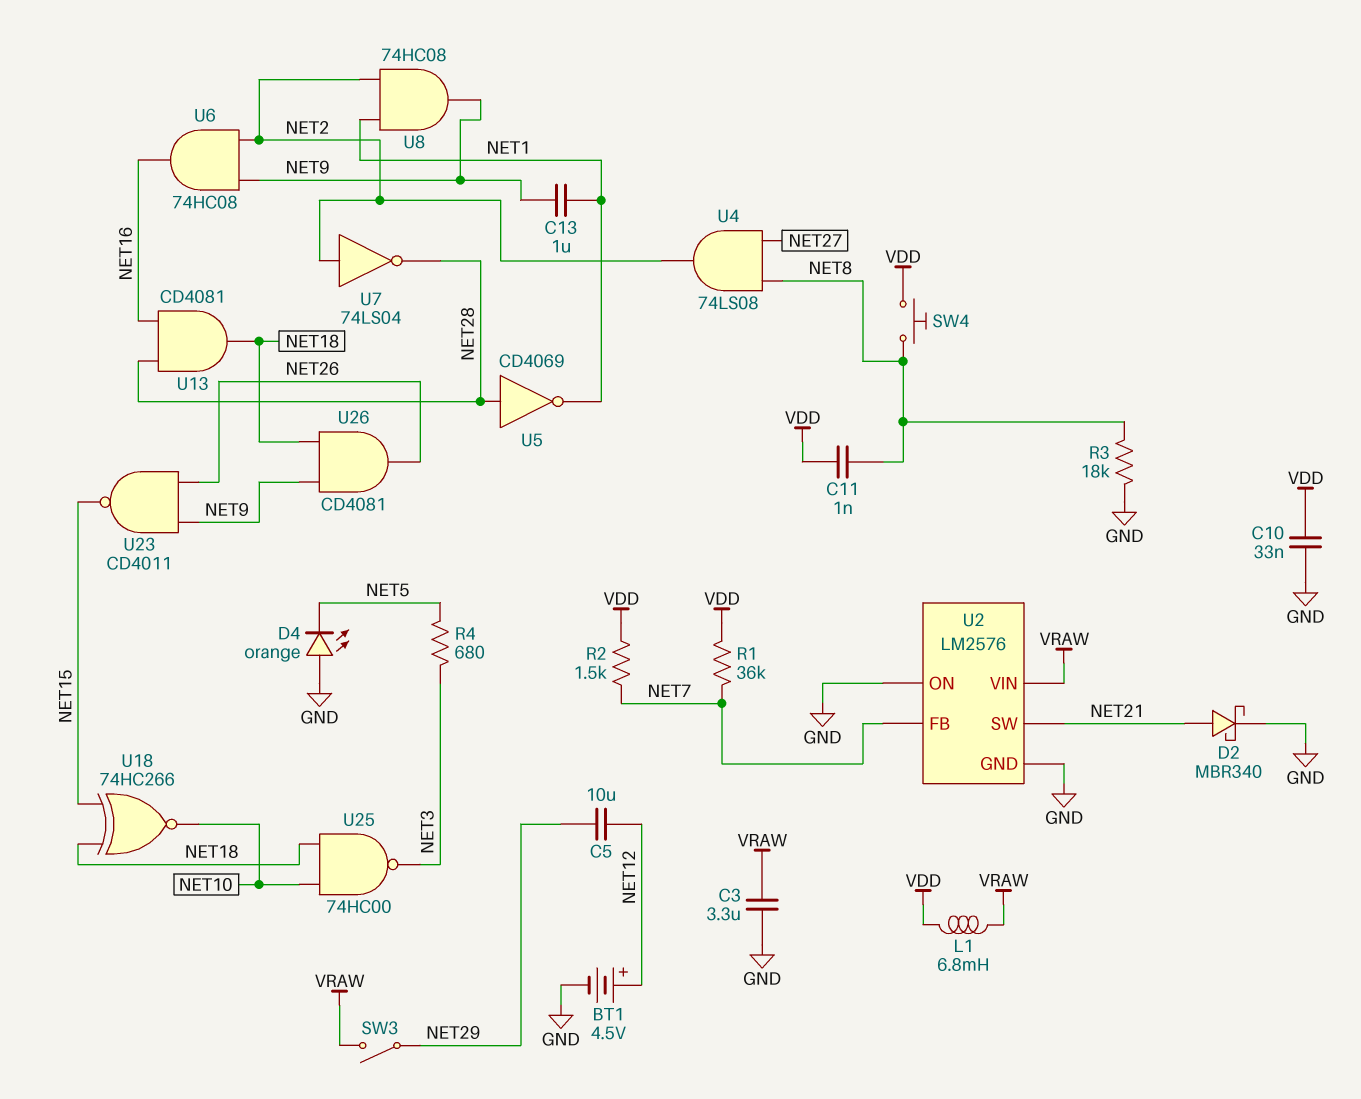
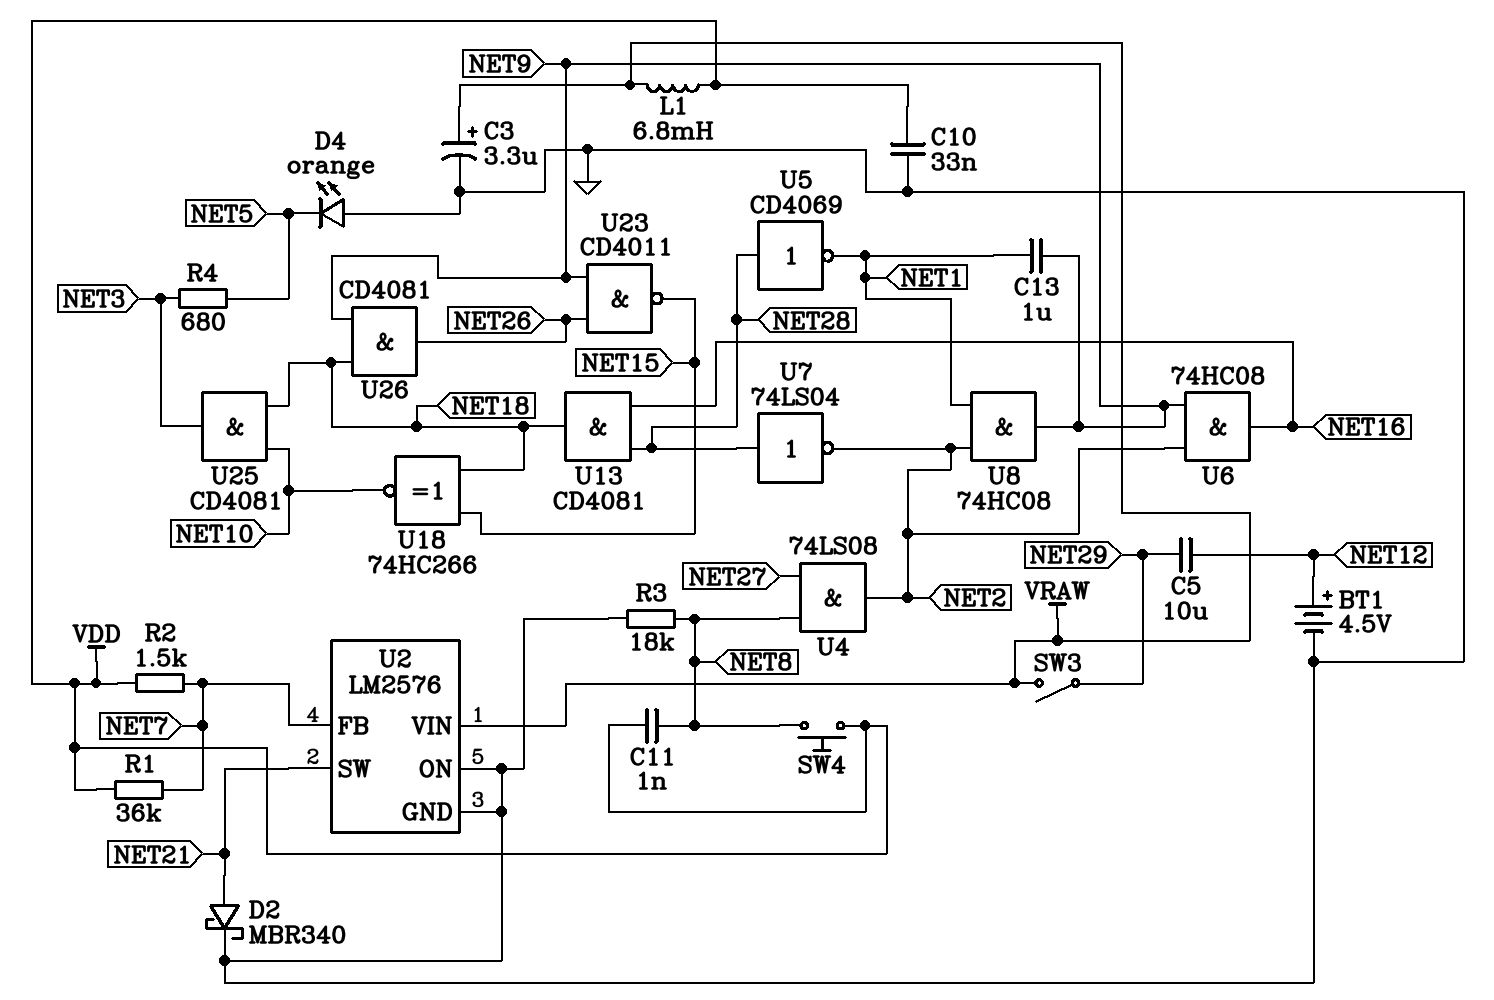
C3: 3.3uF (GND, VRAW) -> 3.3uF (plus VRAW, minus GND)
U7: NOT 74LS04 (in NET2, out NET28) -> NOT 74LS04 (in NET28, out NET2)
U25: NAND 74HC00 (in NET10, in NET18, out NET3) -> AND CD4081 (in NET10, in NET18, out NET3)

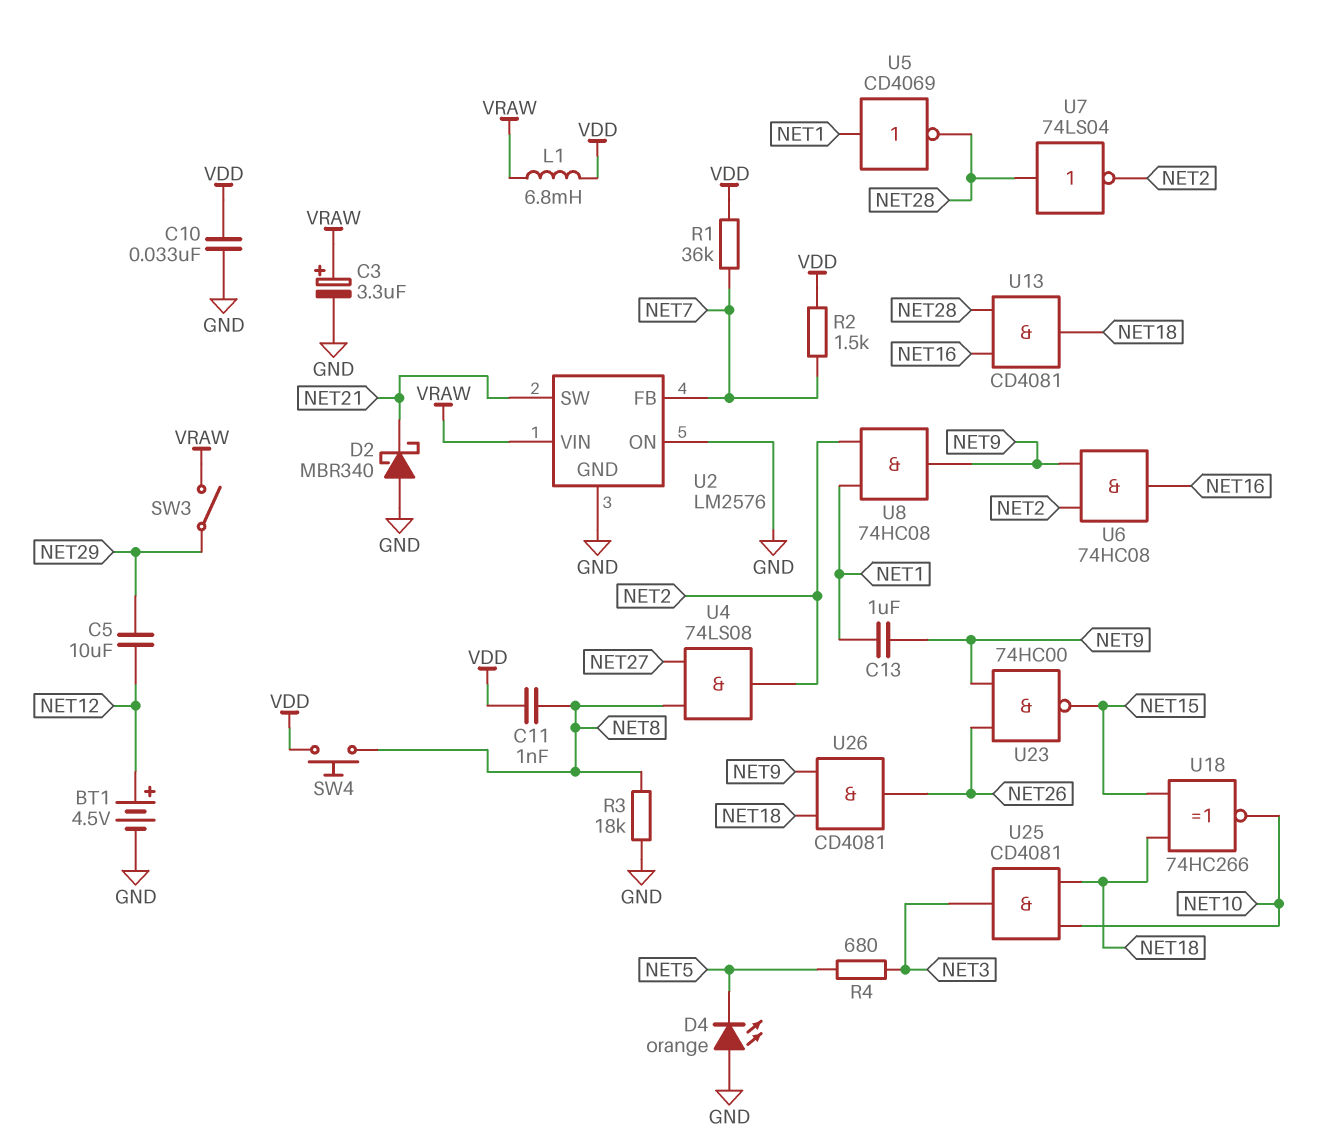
D2: schottky MBR340 (A NET21, K GND) -> schottky MBR340 (A GND, K NET21)
U5: NOT CD4069 (in NET28, out NET1) -> NOT CD4069 (in NET1, out NET28)
U23: NAND CD4011 (in NET9, in NET26, out NET15) -> NAND 74HC00 (in NET9, in NET26, out NET15)

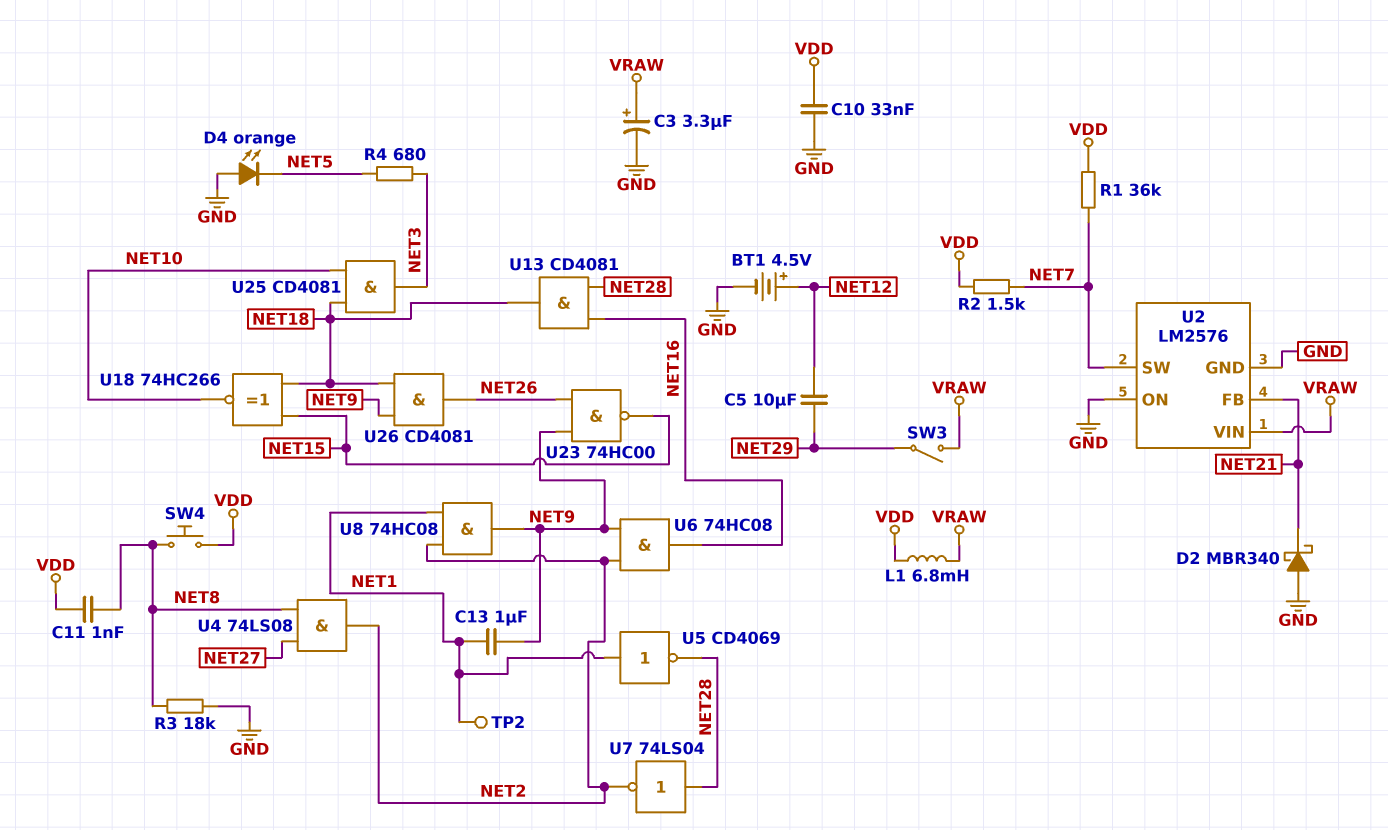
TP2: none -> test point (NET1)
U2 pin FB: NET7 -> NET21
U2 pin SW: NET21 -> NET7

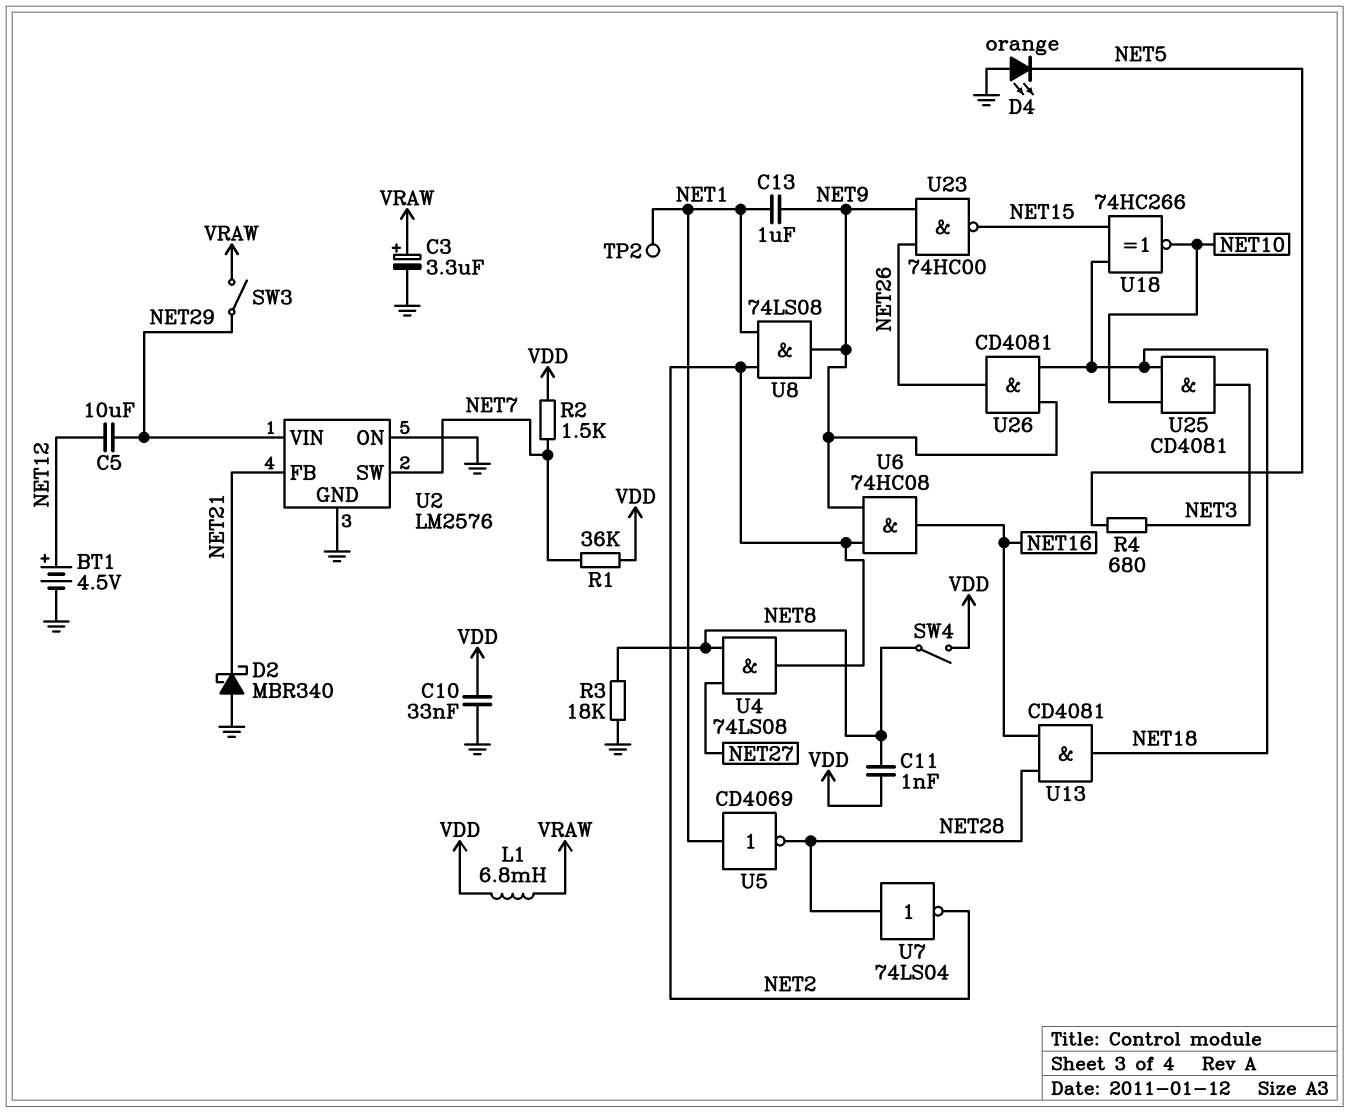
SW4: button (NET8, VDD) -> switch (NET8, VDD)
U2 pin VIN: VRAW -> NET29
U8: AND 74HC08 (in NET1, in NET2, out NET9) -> AND 74LS08 (in NET1, in NET2, out NET9)

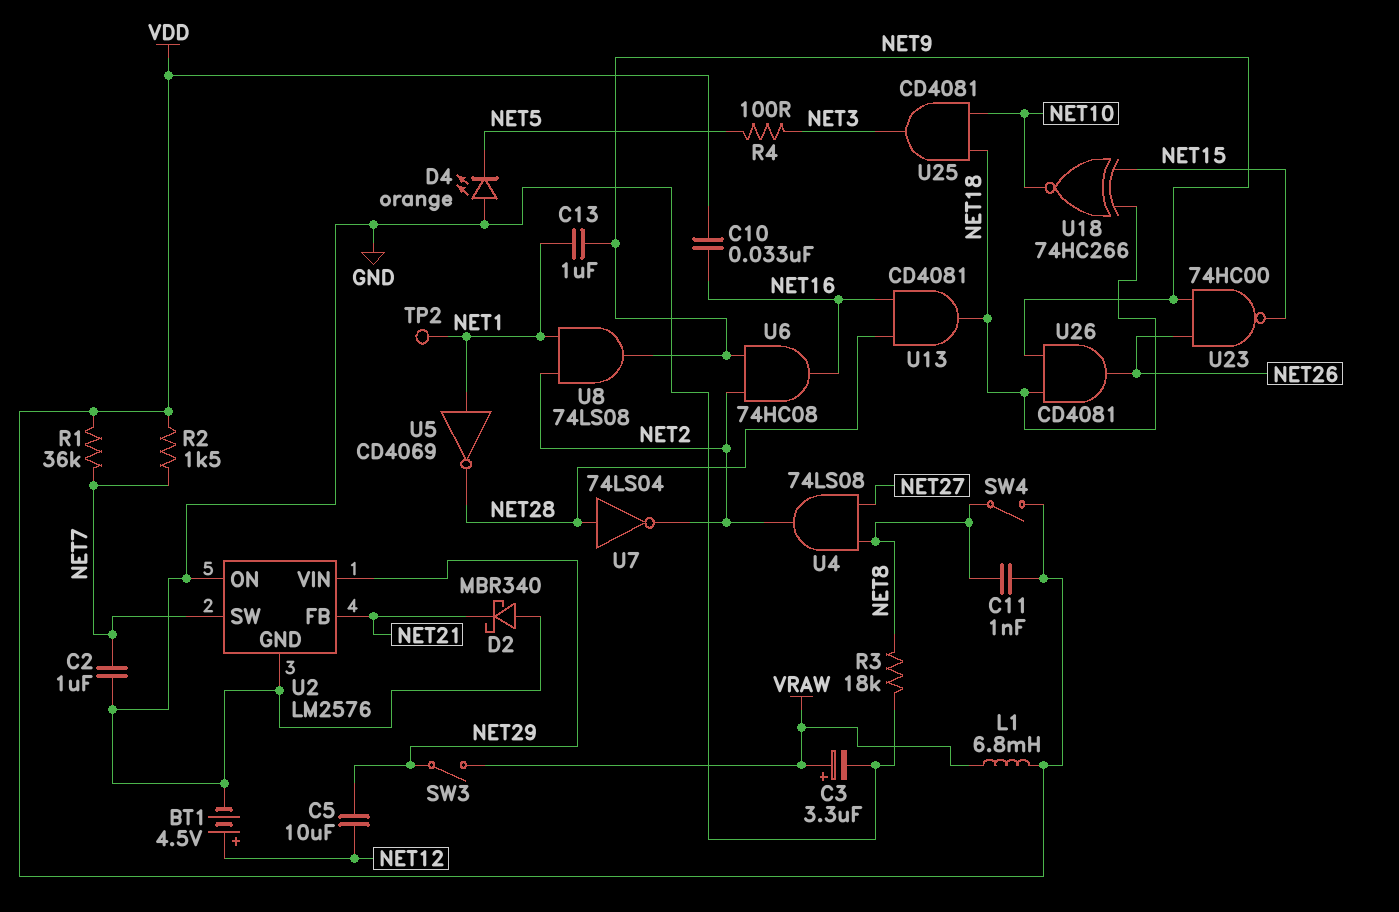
C2: none -> 1uF (GND, NET7)
C10: 33nF (GND, VDD) -> 33nF (NET16, VDD)
R4: 680 (NET3, NET5) -> 100 (NET3, NET5)

